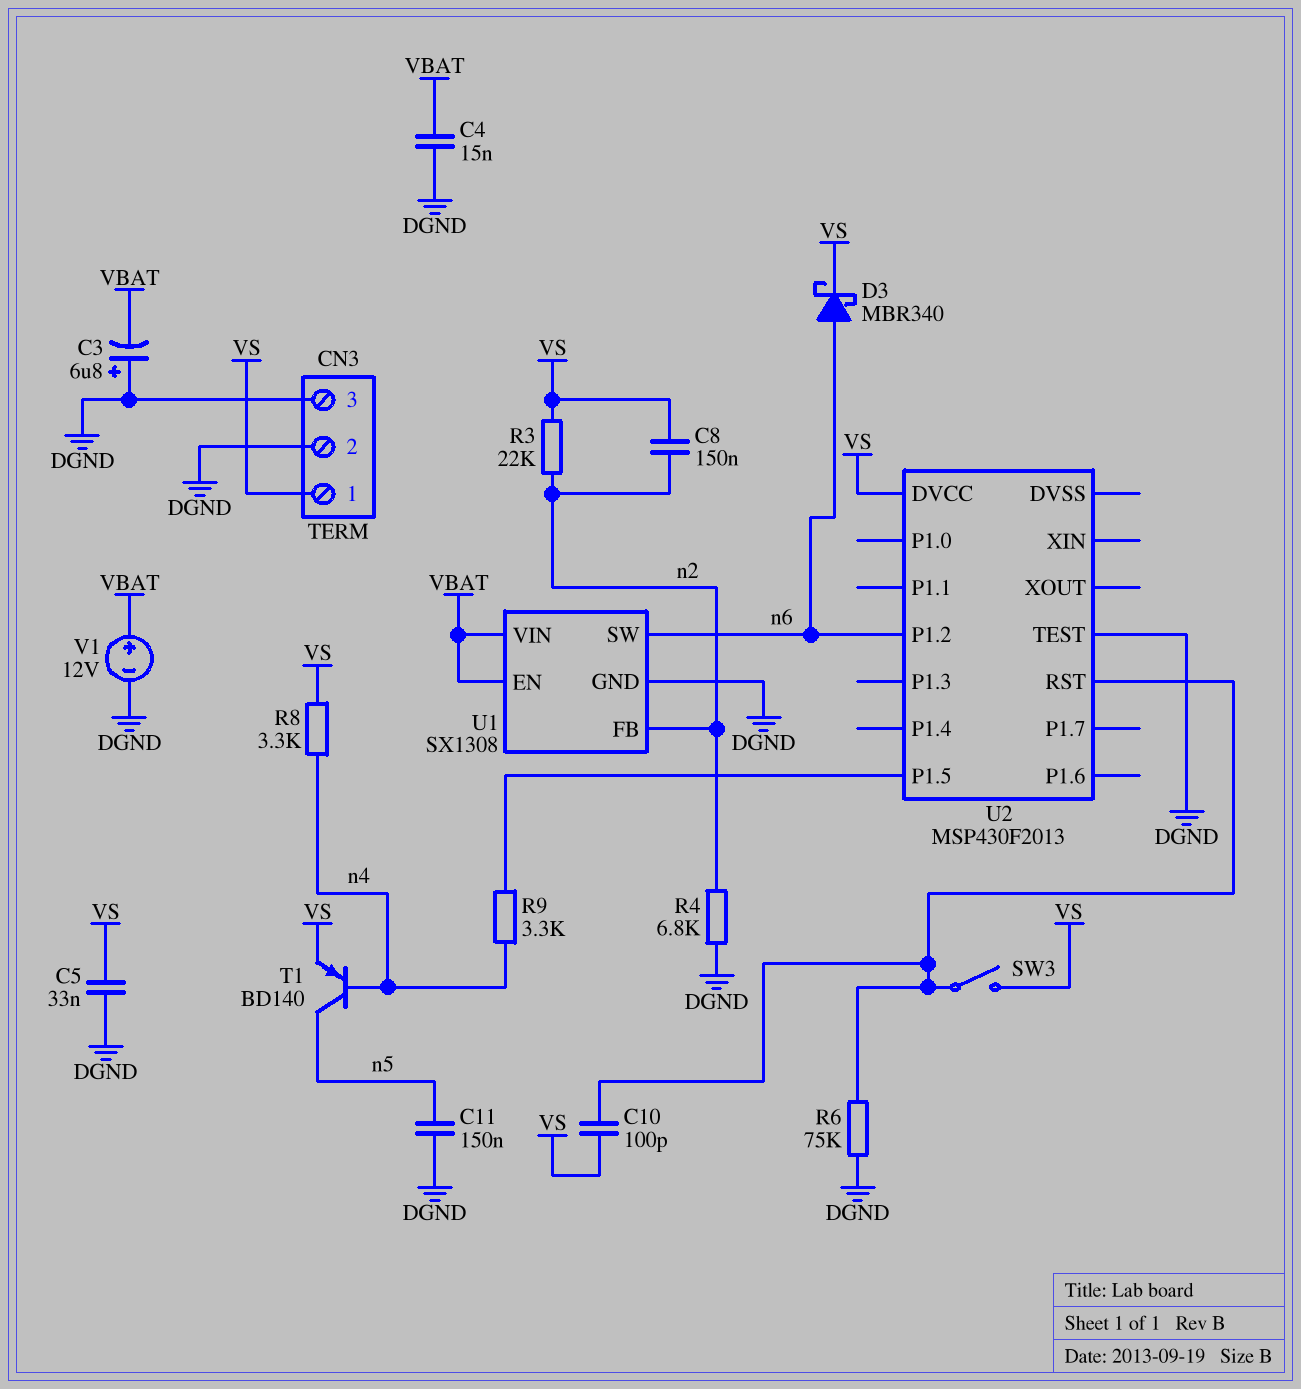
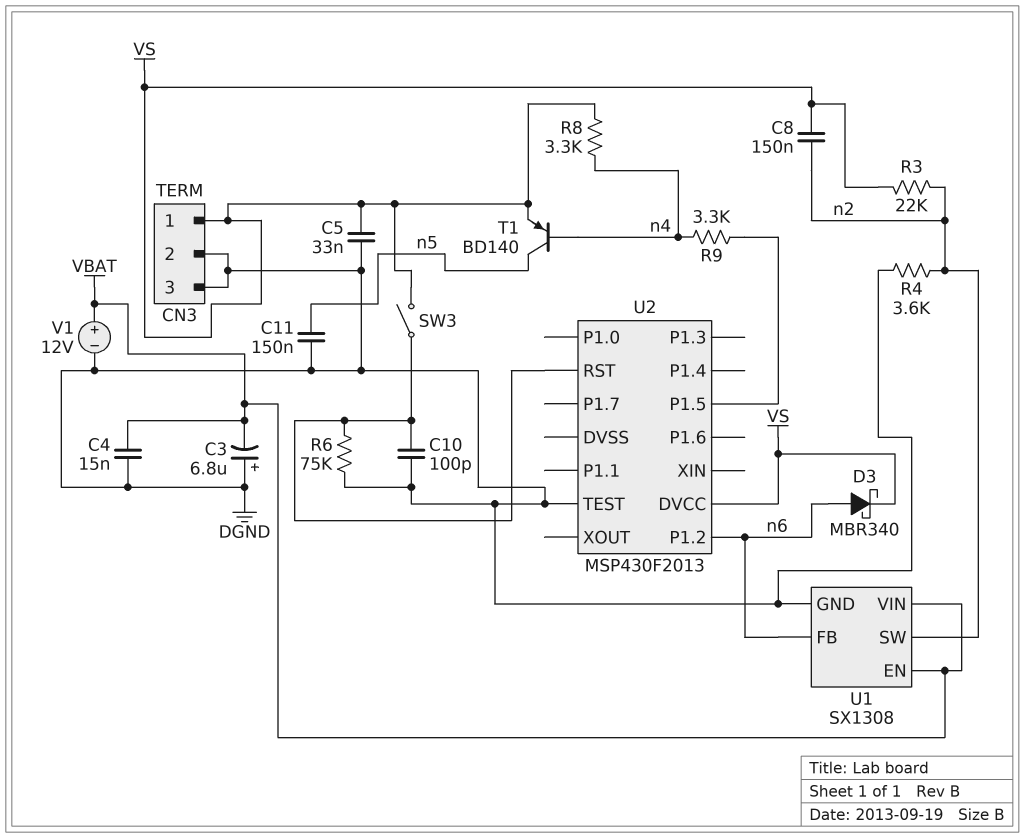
C10: 100pF (U2/RST, VS) -> 100pF (DGND, U2/RST)
R4: 6.8k (DGND, n2) -> 3.6k (DGND, n2)
U1 pin FB: n2 -> n6
U1 pin SW: n6 -> n2

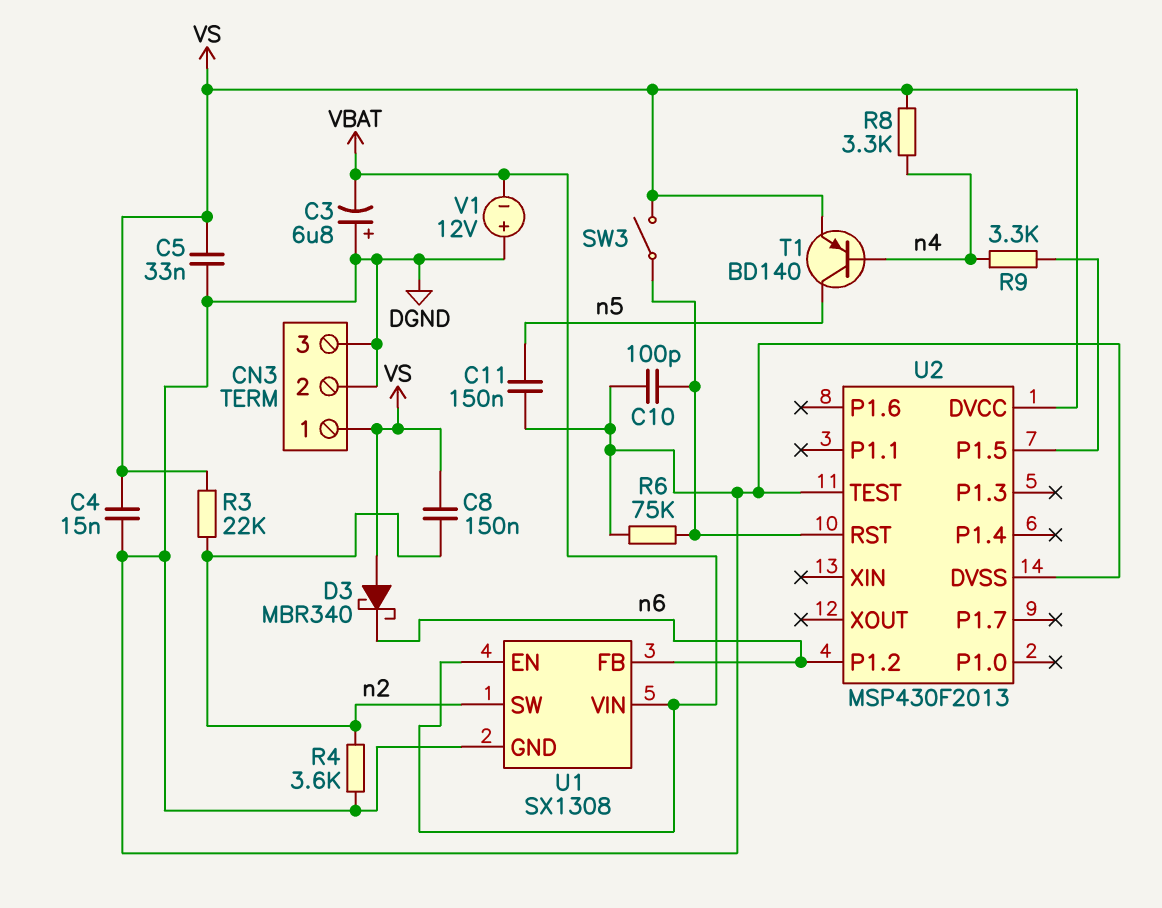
C4: 15nF (DGND, VBAT) -> 15nF (DGND, VS)
D3: schottky MBR340 (A n6, K VS) -> schottky MBR340 (A VS, K n6)
U2 pin DVSS: none -> DGND
V1: 12V (plus VBAT, minus DGND) -> 12V (plus DGND, minus VBAT)

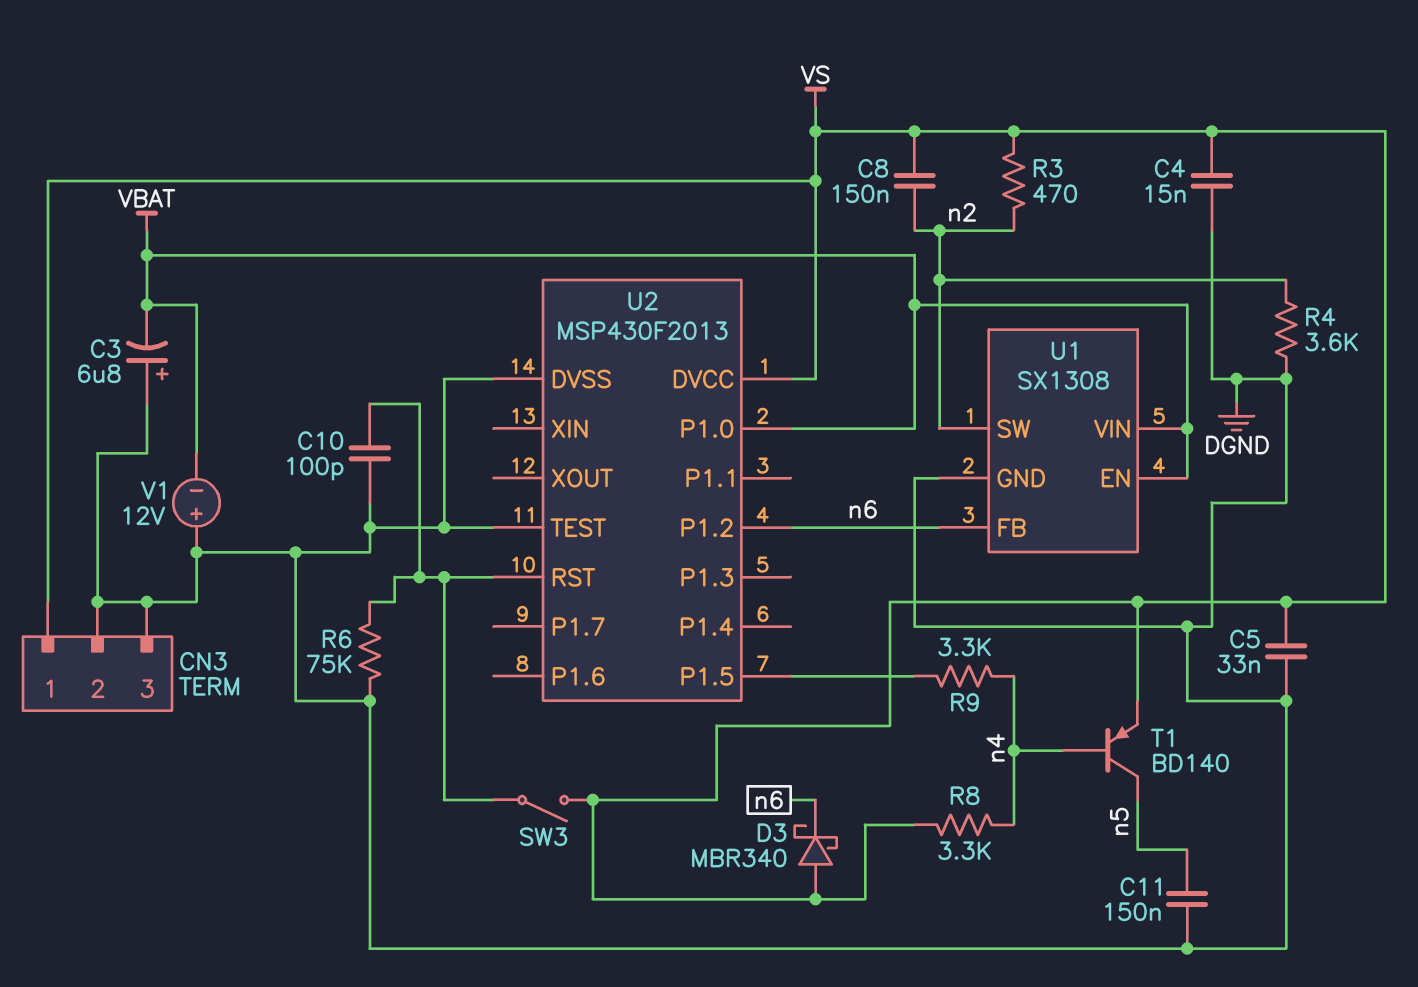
R3: 22k (VS, n2) -> 470 (VS, n2)
U2 pin P1.0: none -> VBAT

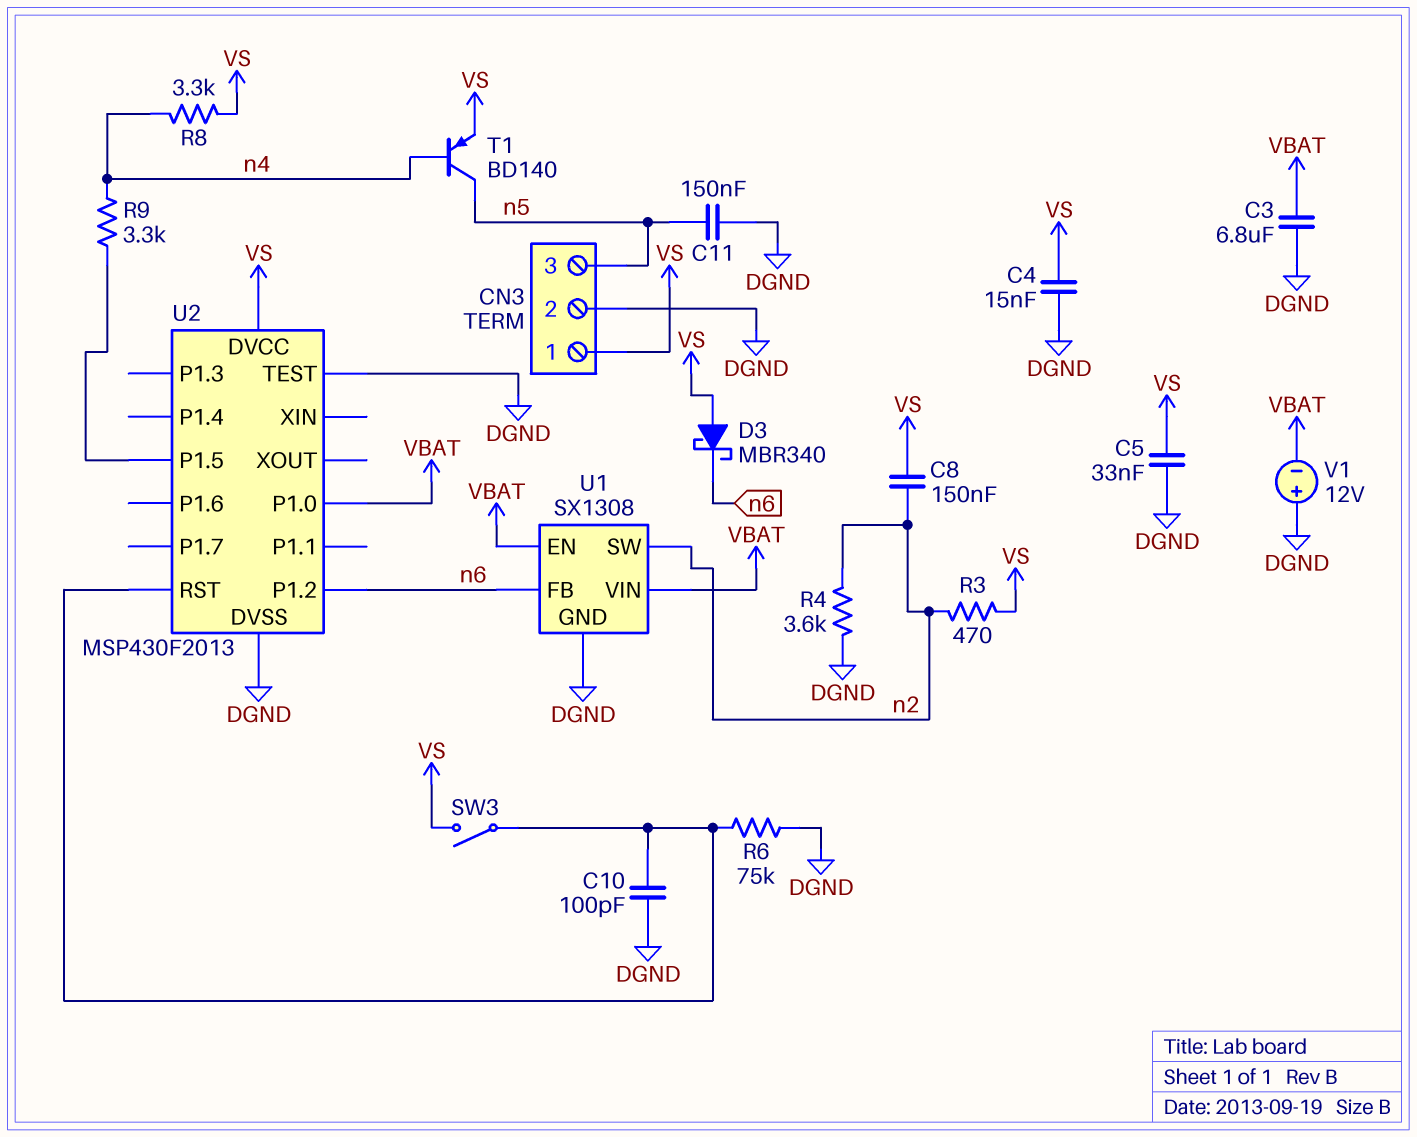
C3: 6.8uF (plus DGND, minus VBAT) -> 6.8uF (DGND, VBAT)
CN3 pin 3: DGND -> n5

